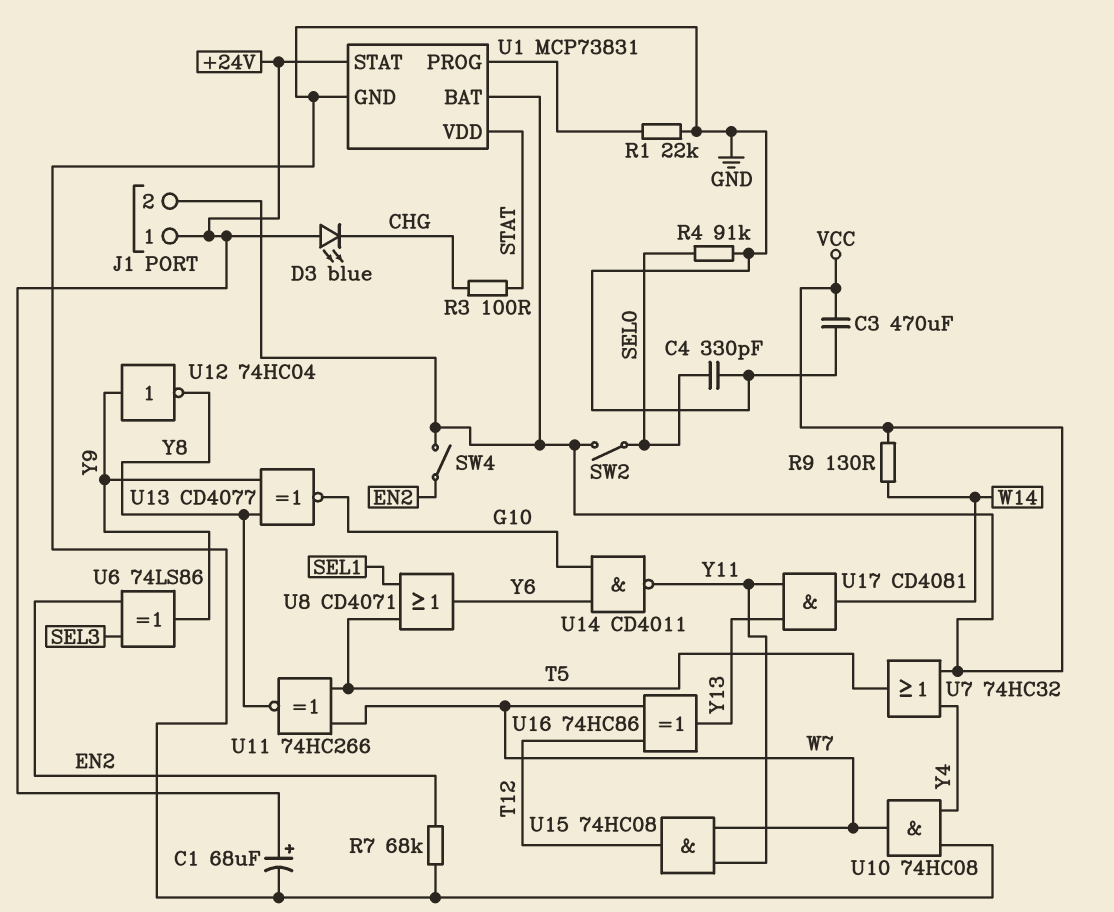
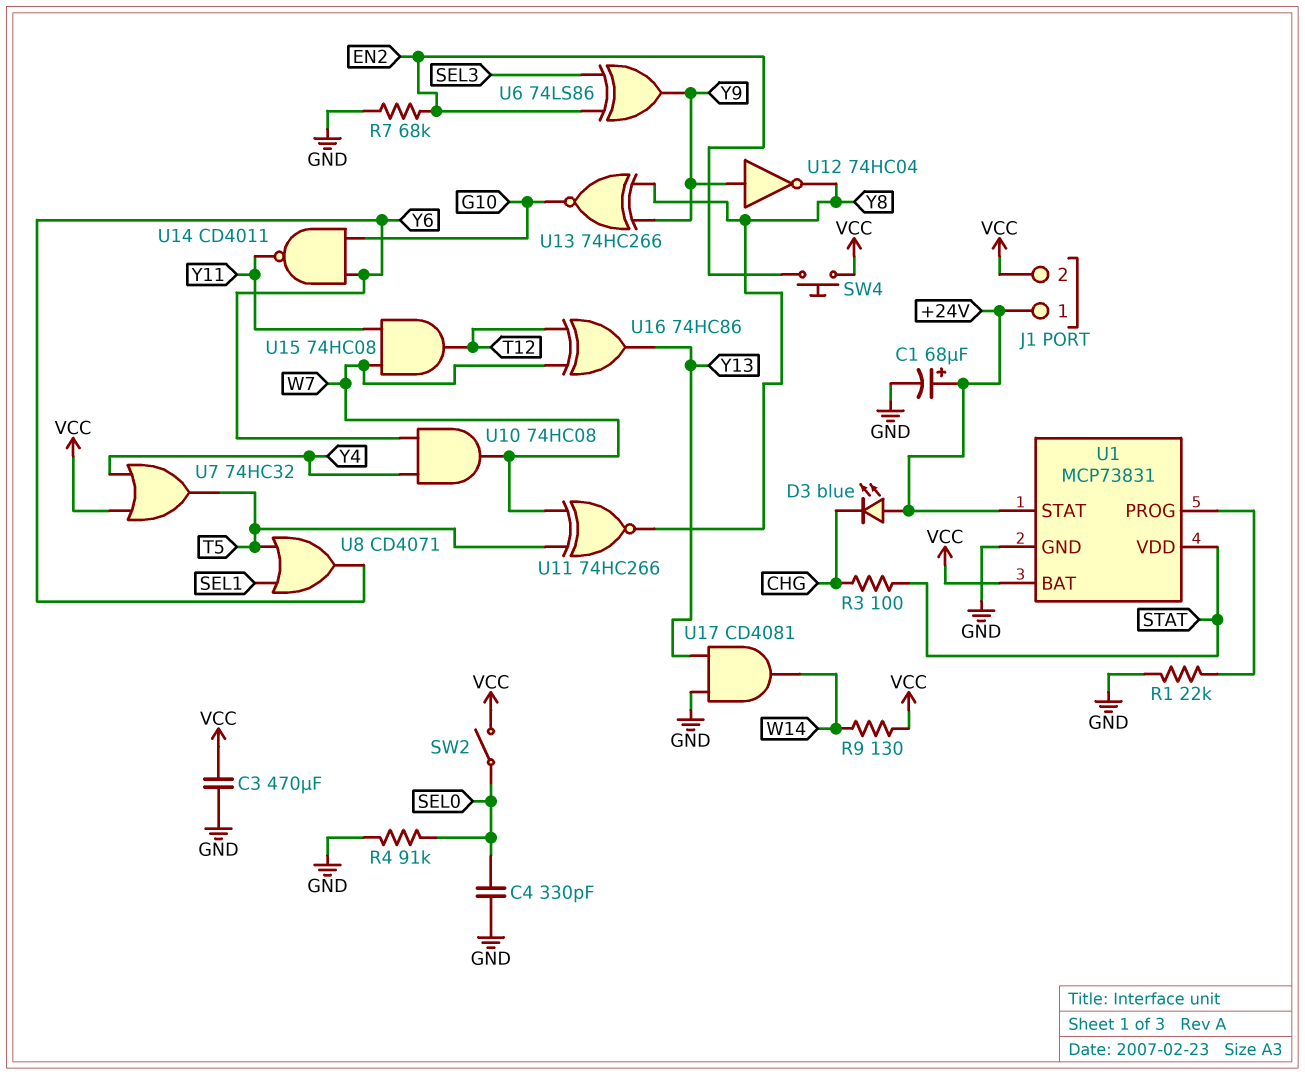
SW4: switch (EN2, VCC) -> button (EN2, VCC)
U10: AND 74HC08 (in GND, in Y4, out W7) -> AND 74HC08 (in Y4, in Y6, out W7)
U13: XNOR CD4077 (in Y8, in Y9, out G10) -> XNOR 74HC266 (in Y8, in Y9, out G10)
U17: AND CD4081 (in Y11, in Y13, out W14) -> AND CD4081 (in GND, in Y13, out W14)

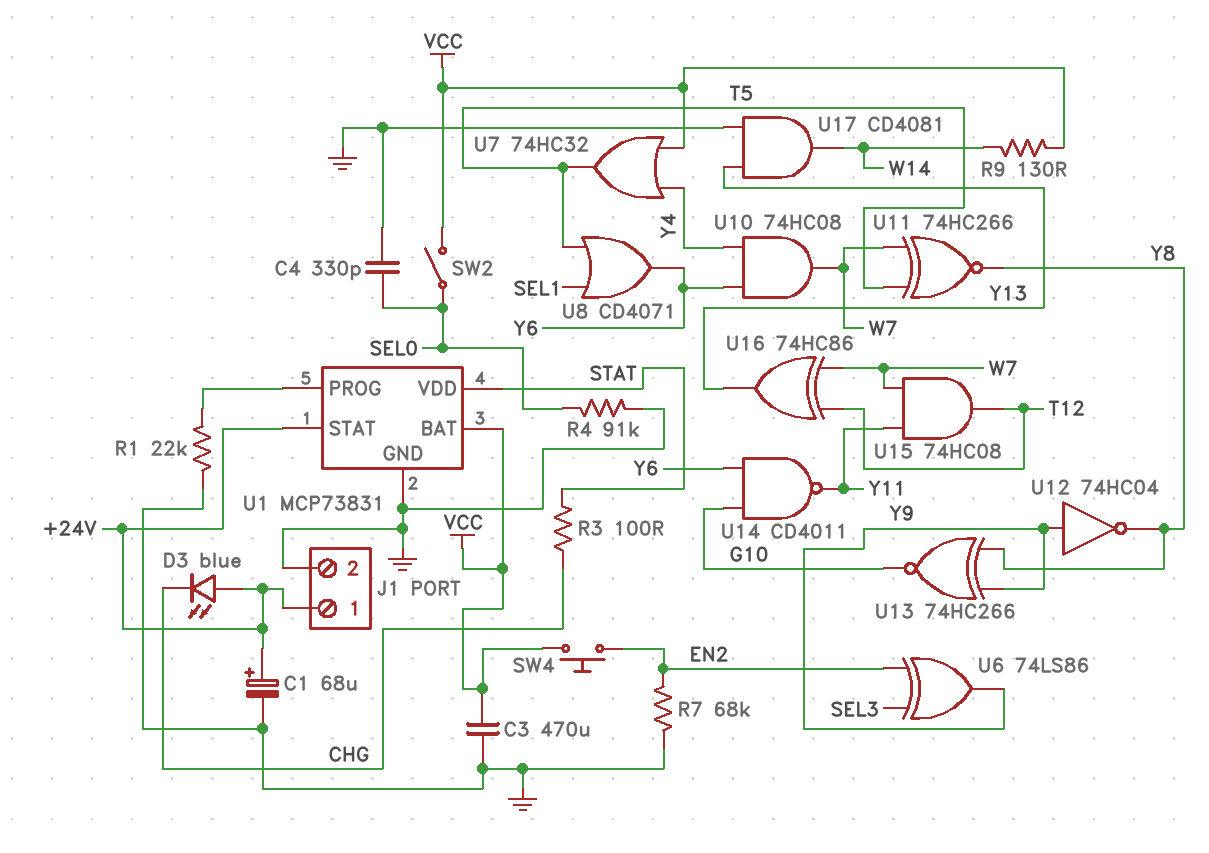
J1 pin 2: VCC -> GND

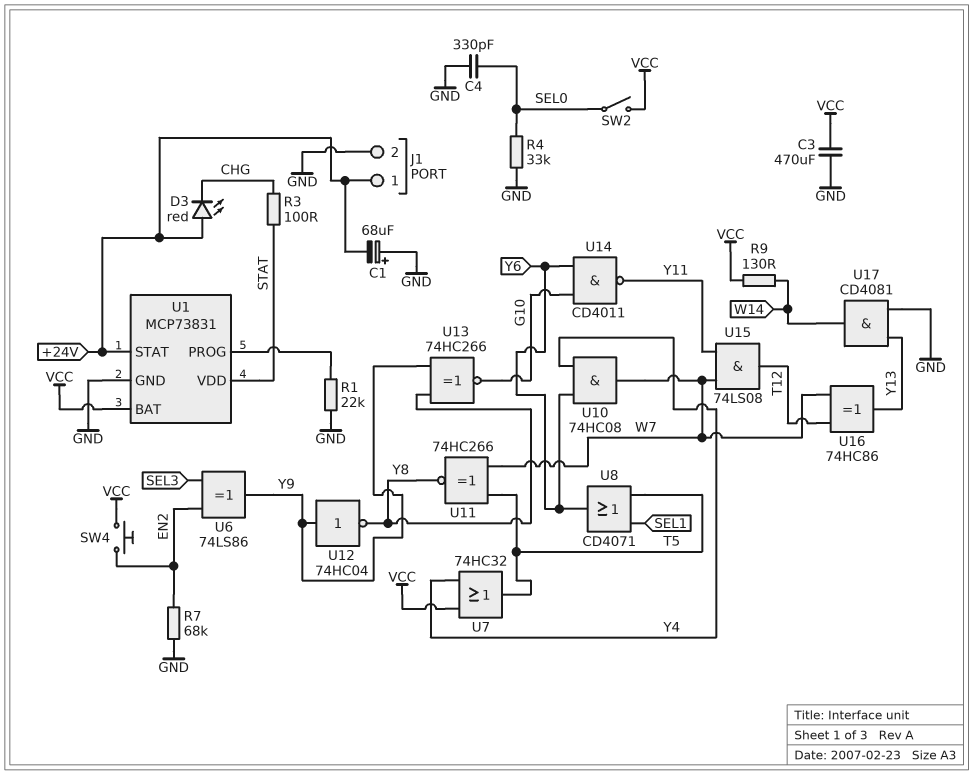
C1: 68uF (plus +24V, minus GND) -> 68uF (plus GND, minus +24V)
D3: LED blue (A +24V, K CHG) -> LED red (A +24V, K CHG)
R4: 91k (GND, SEL0) -> 33k (GND, SEL0)
U15: AND 74HC08 (in W7, in Y11, out T12) -> AND 74LS08 (in W7, in Y11, out T12)

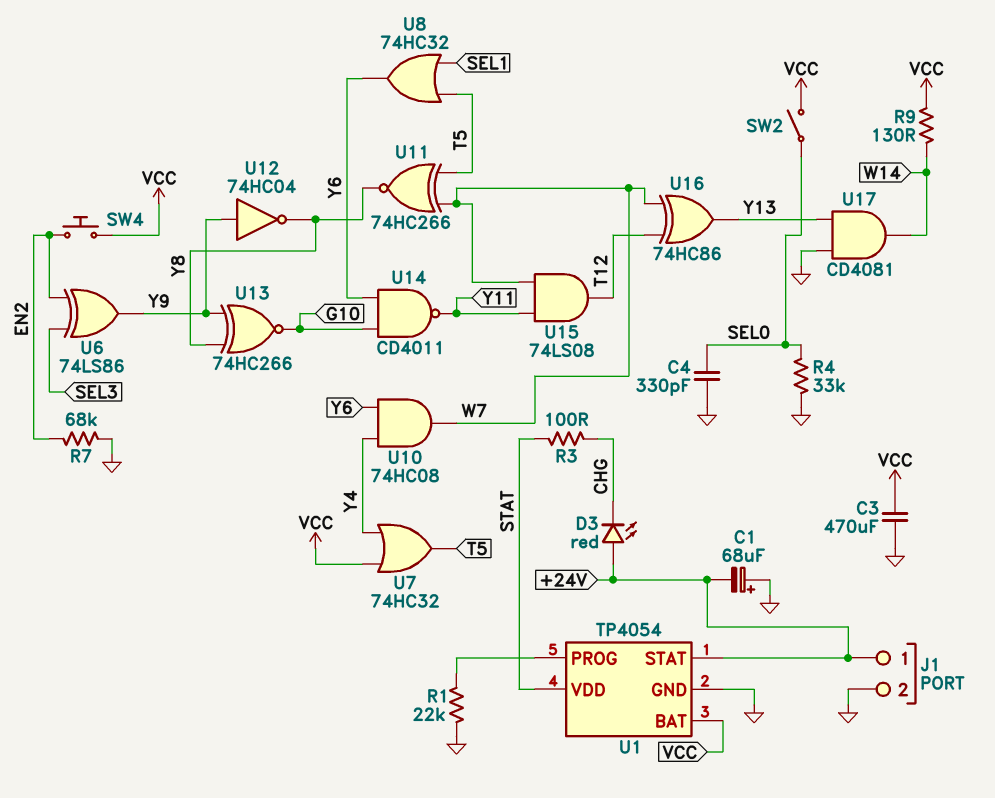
U1: MCP73831 -> TP4054
U8: OR CD4071 (in SEL1, in T5, out Y6) -> OR 74HC32 (in SEL1, in T5, out Y6)

